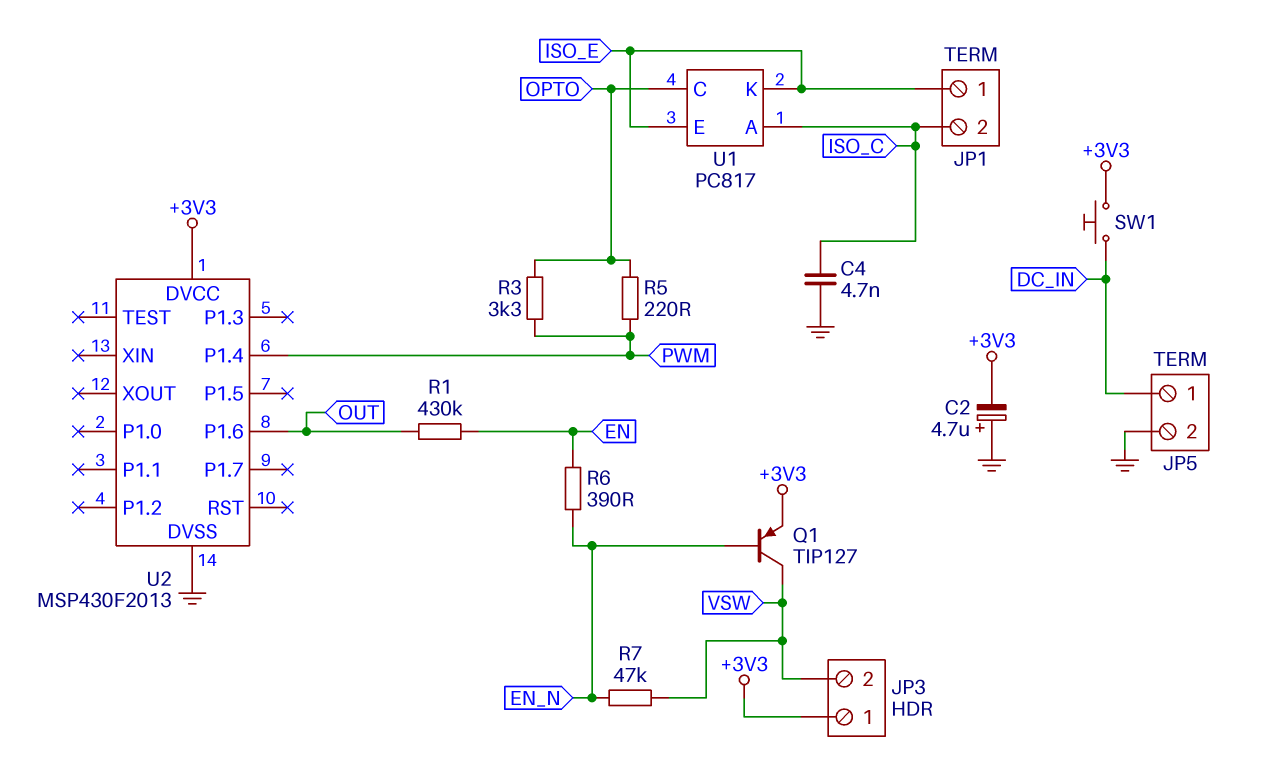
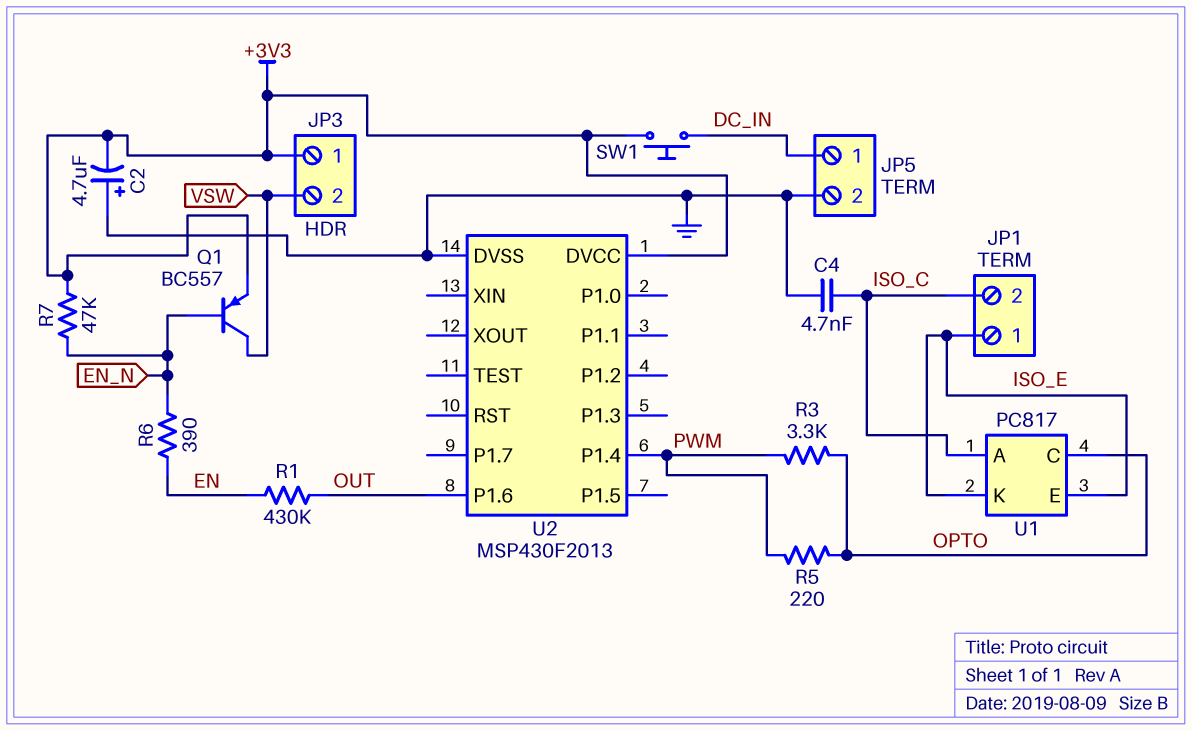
Q1: PNP TIP127 (B EN_N, C VSW, E +3V3) -> PNP BC557 (B EN_N, C VSW, E +3V3)
R7: 47k (EN_N, VSW) -> 47k (+3V3, EN_N)

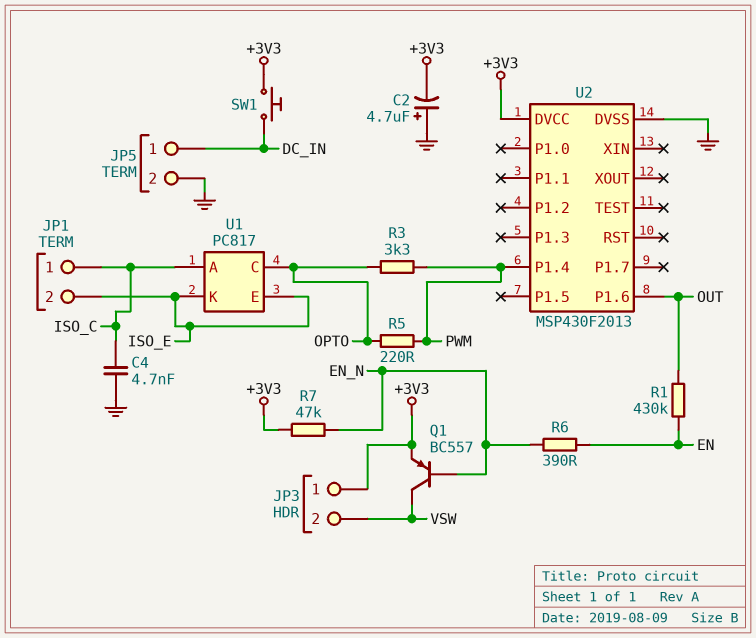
JP1 pin 1: ISO_E -> ISO_C
JP1 pin 2: ISO_C -> ISO_E

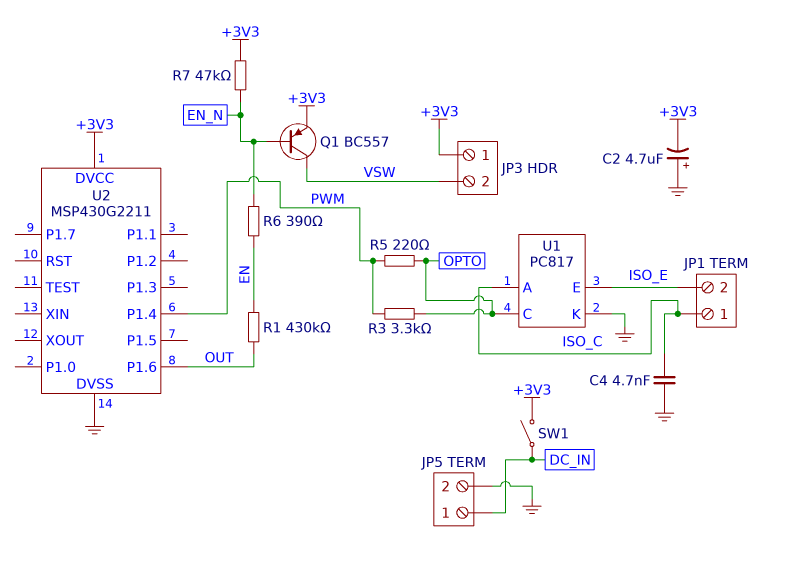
SW1: button (+3V3, DC_IN) -> switch (+3V3, DC_IN)
U1 pin K: ISO_E -> GND
U2: MSP430F2013 -> MSP430G2211

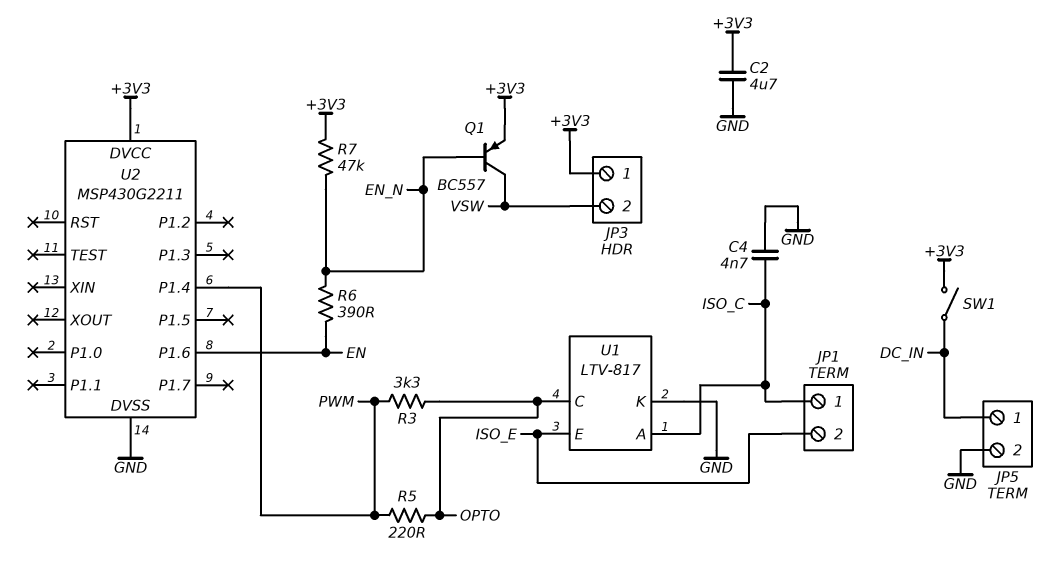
C2: 4.7uF (plus GND, minus +3V3) -> 4.7uF (+3V3, GND)
R1: 430k (EN, OUT) -> none
U1: PC817 -> LTV-817
U2 pin P1.6: OUT -> EN

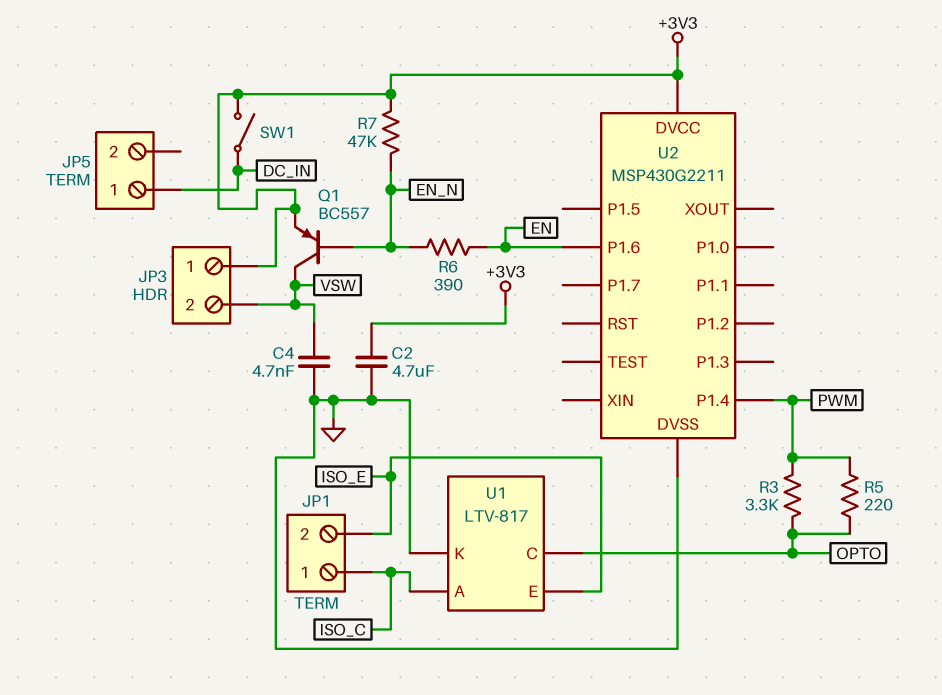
C4: 4.7nF (GND, ISO_C) -> 4.7nF (GND, VSW)
JP5 pin 2: GND -> none

